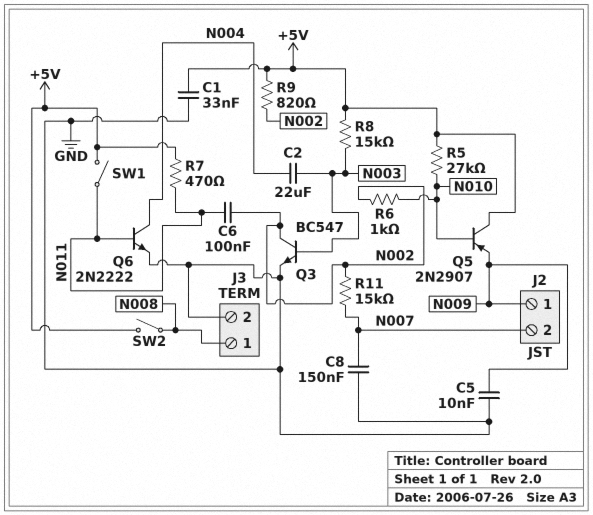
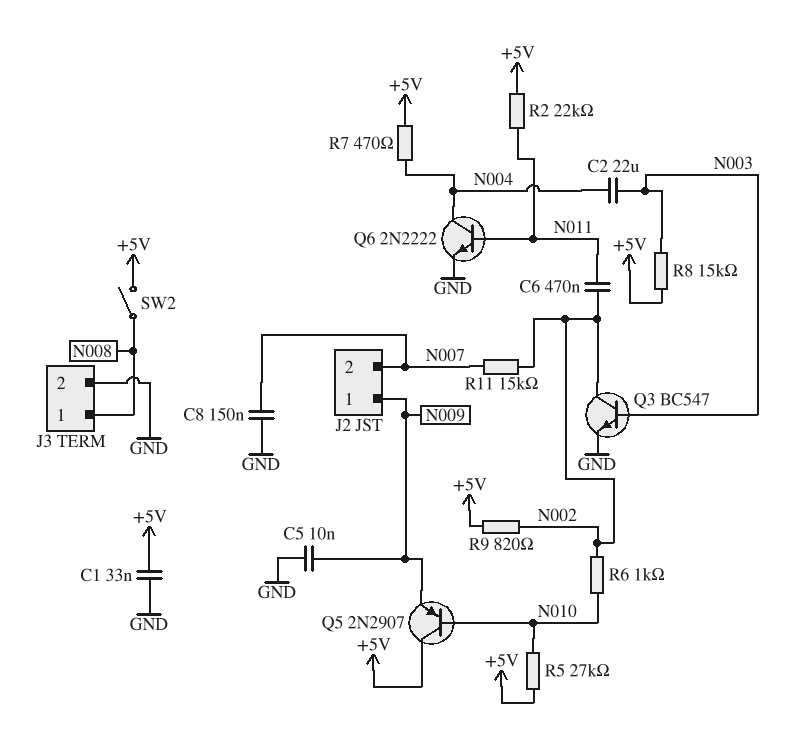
C6: 100nF (N002, N011) -> 470nF (N002, N011)
R2: none -> 22k (+5V, N011)
R7: 470 (+5V, N011) -> 470 (+5V, N004)
SW1: switch (+5V, N011) -> none

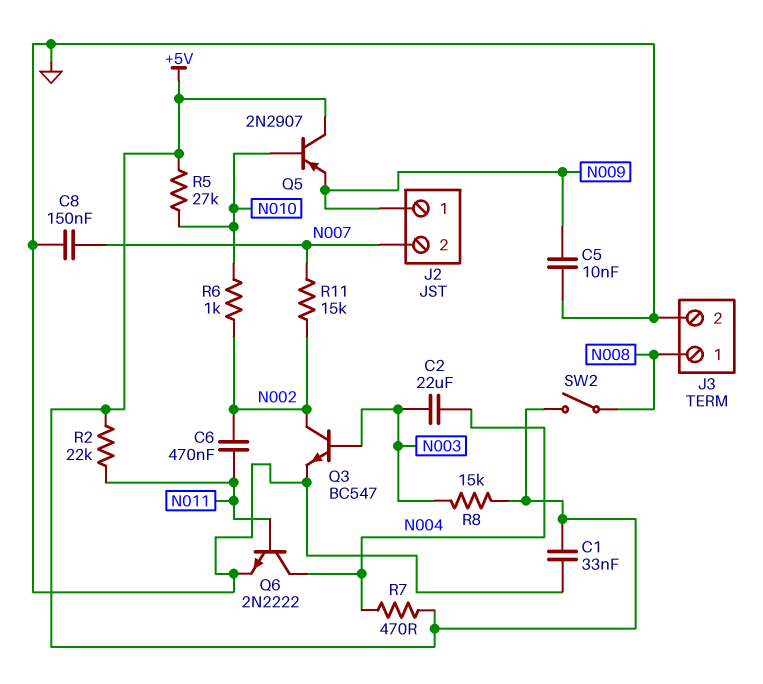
R9: 820 (+5V, N002) -> none

